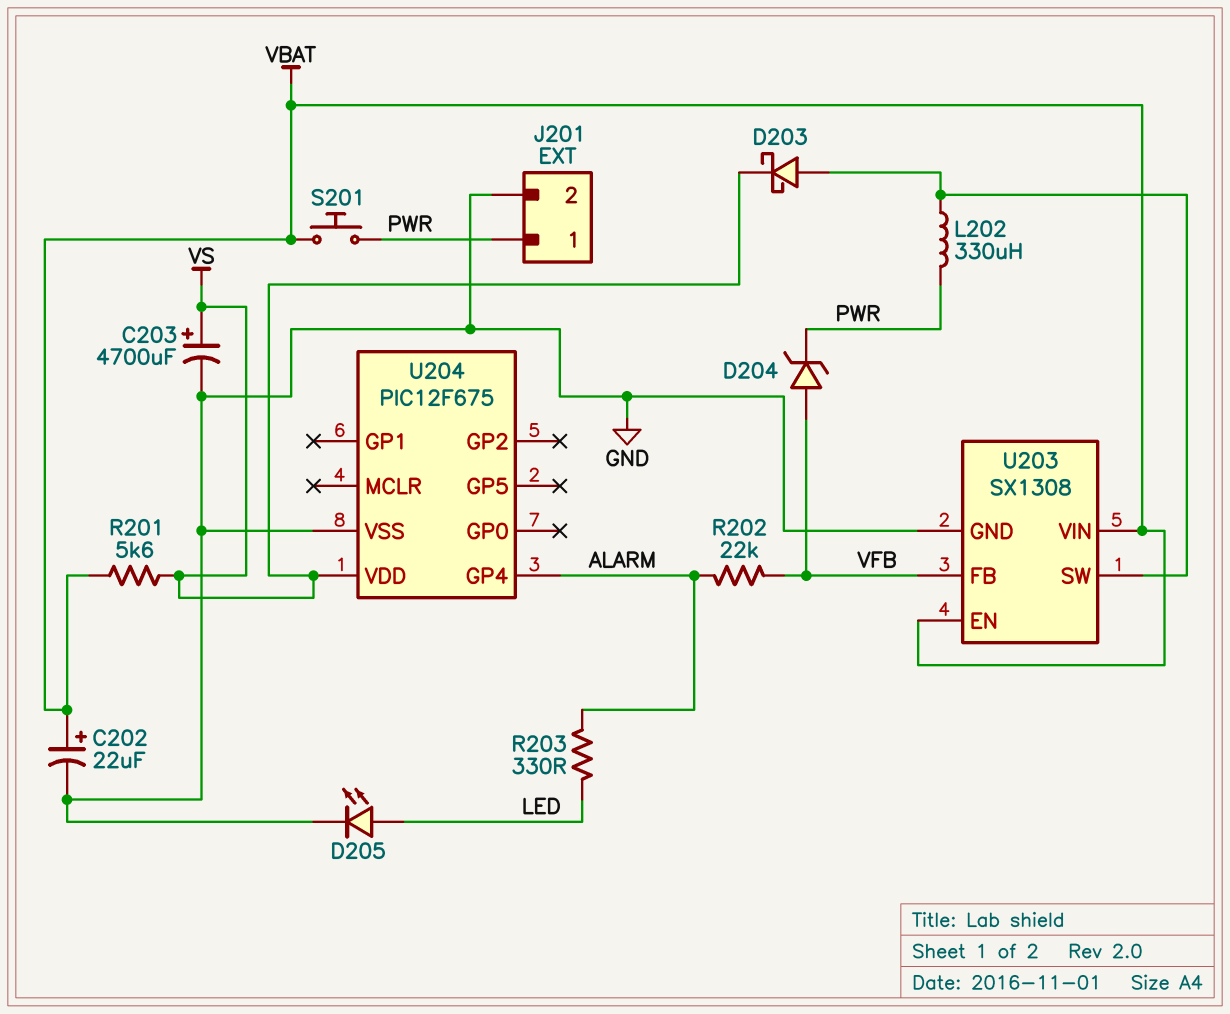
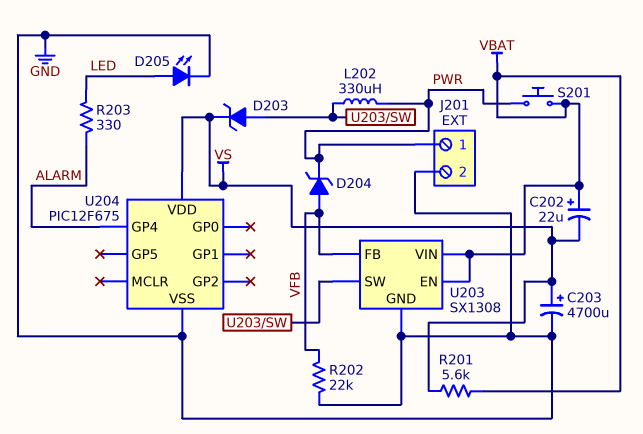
C202: 22uF (plus VBAT, minus GND) -> 22uF (plus VBAT, minus VS)
D203: schottky (A U203/SW, K VS) -> zener (A U203/SW, K VS)
R202: 22k (ALARM, VFB) -> 22k (GND, VFB)

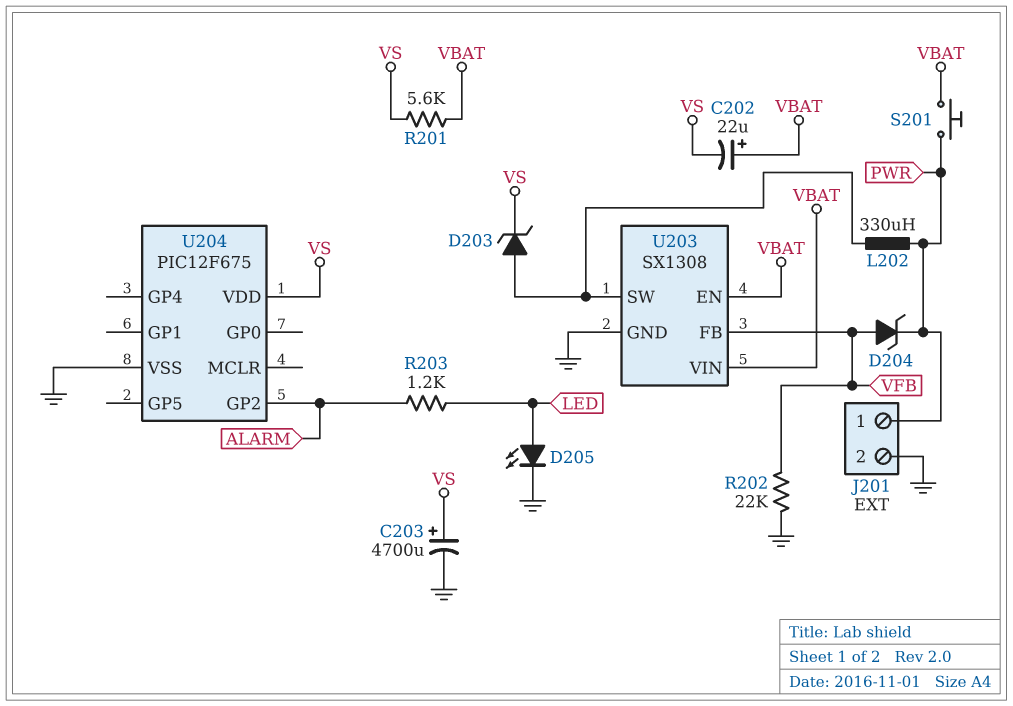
R203: 330 (ALARM, LED) -> 1.2k (ALARM, LED)
U204 pin GP2: none -> ALARM
U204 pin GP4: ALARM -> none

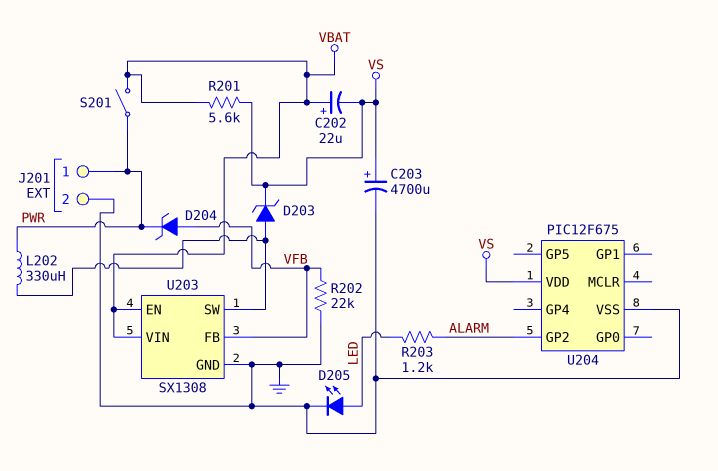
S201: button (PWR, VBAT) -> switch (PWR, VBAT)

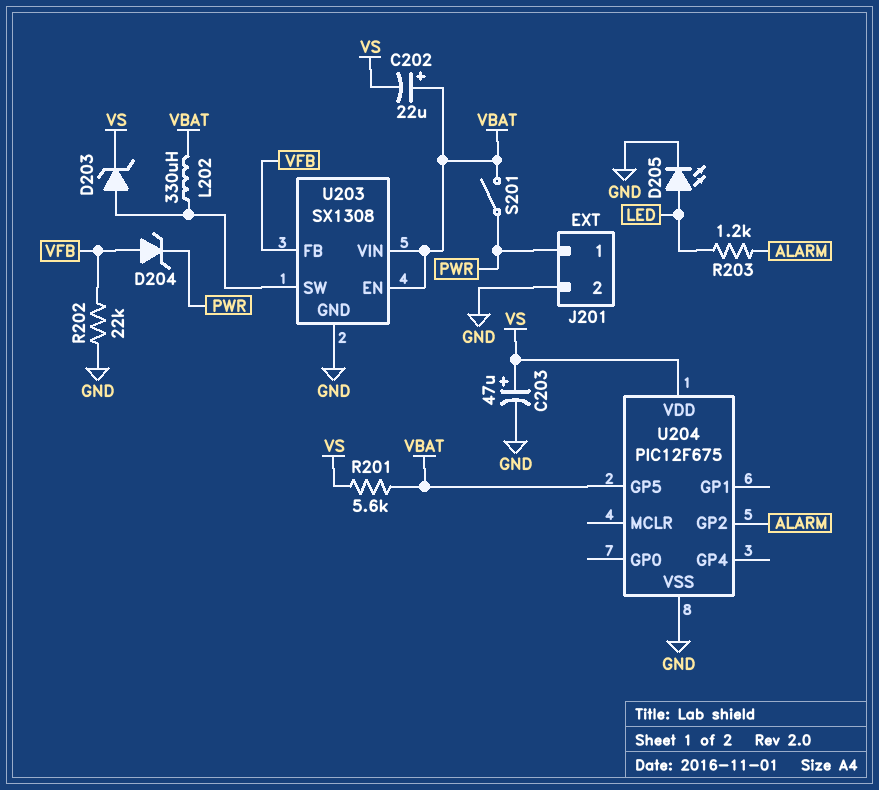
C203: 4700uF (plus VS, minus GND) -> 47uF (plus VS, minus GND)
L202: 330uH (PWR, U203/SW) -> 330uH (U203/SW, VBAT)
U204 pin GP5: none -> VBAT

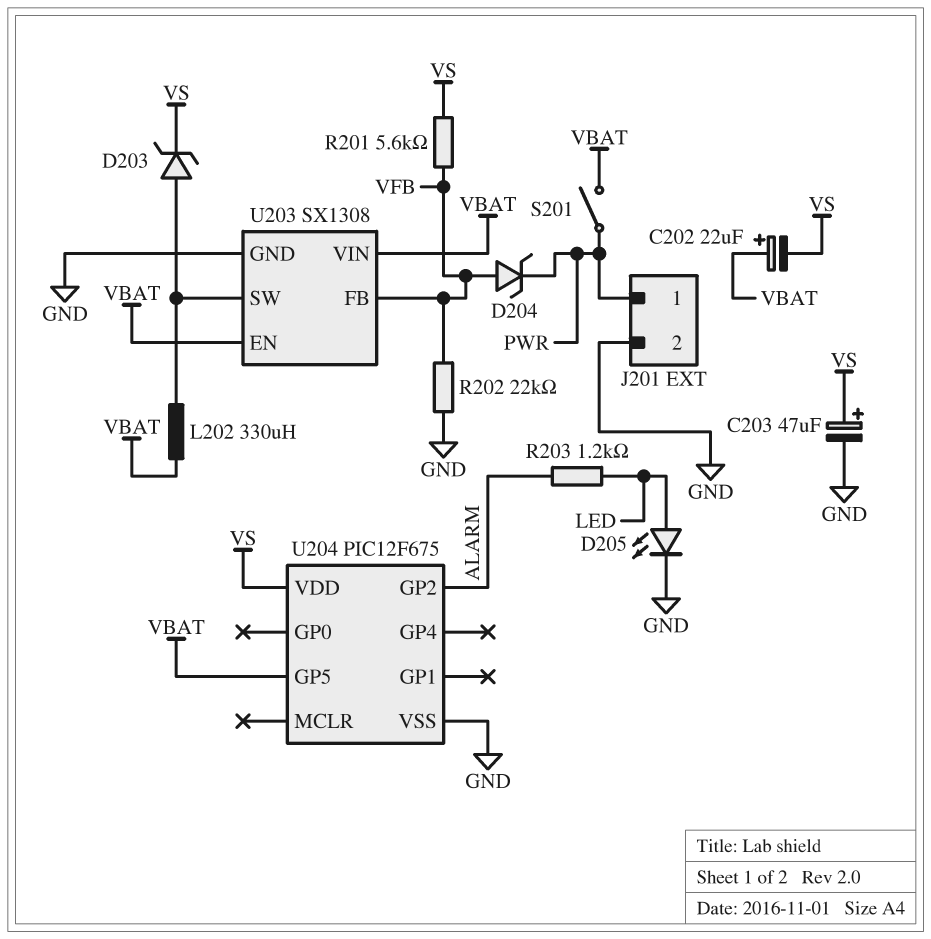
R201: 5.6k (VBAT, VS) -> 5.6k (VFB, VS)

